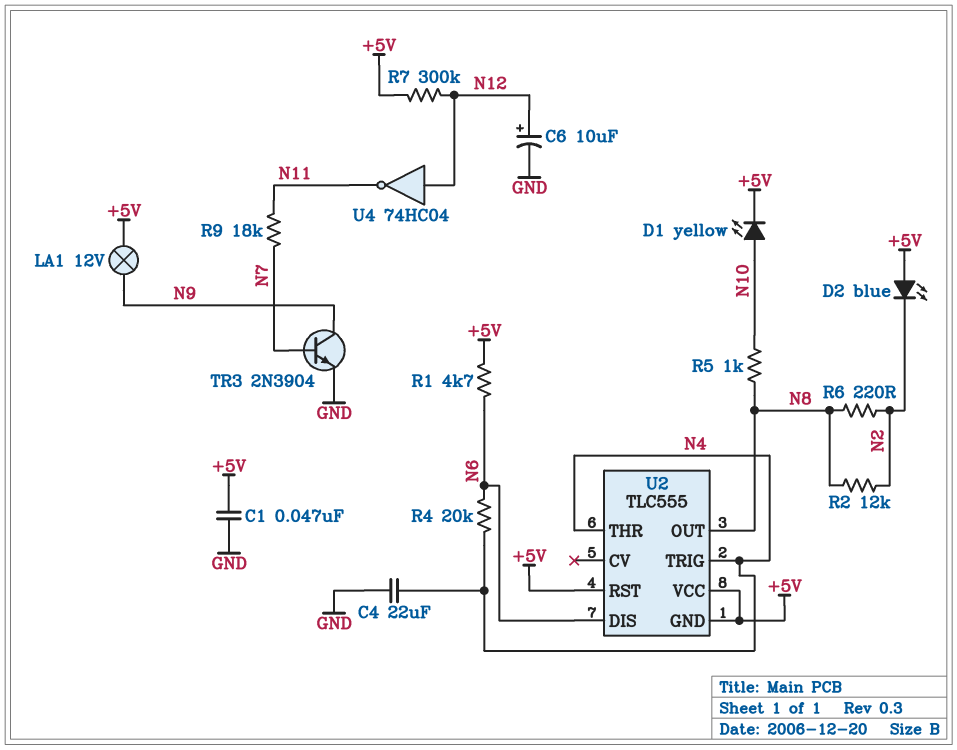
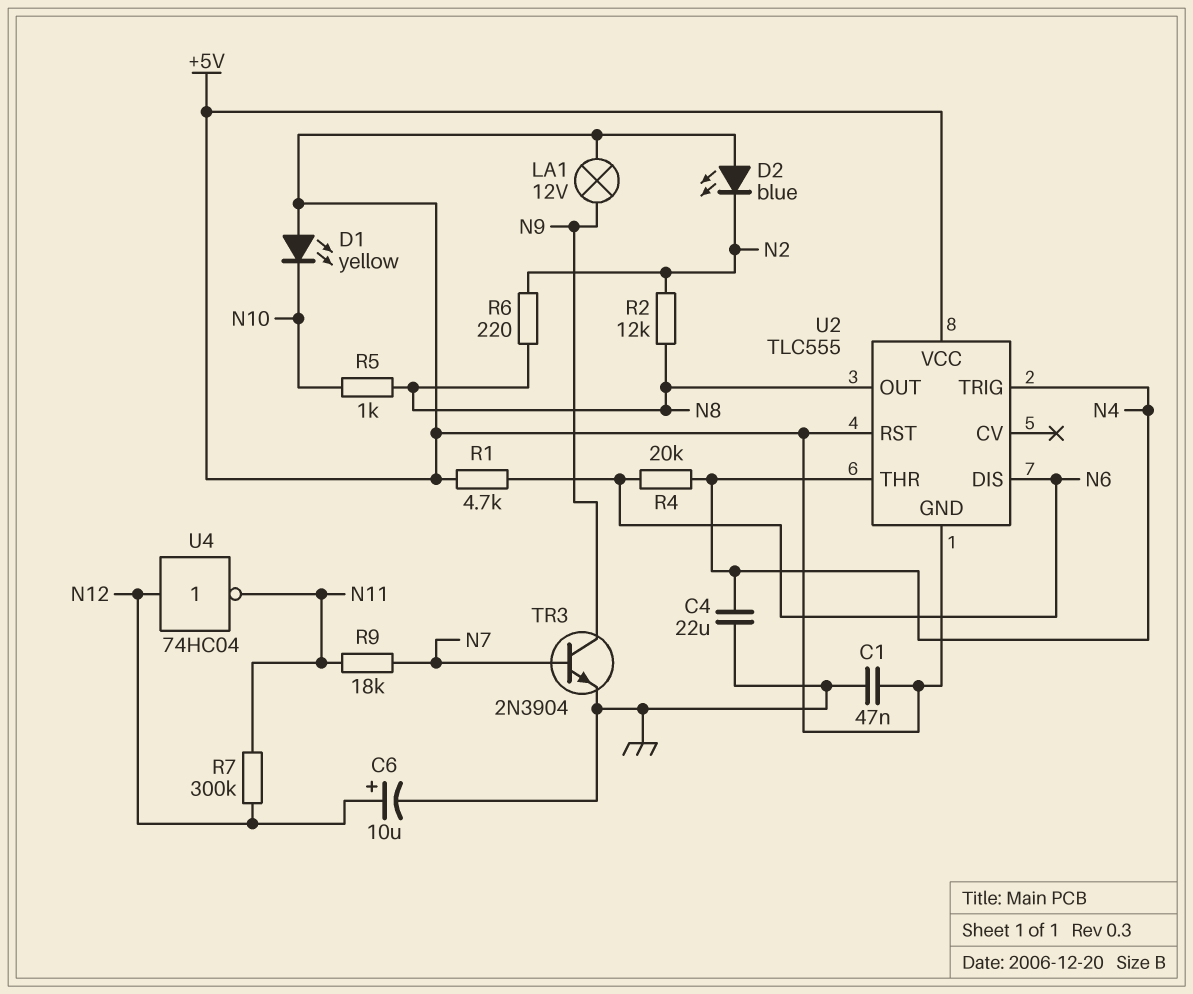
D1: LED yellow (A N10, K +5V) -> LED yellow (A +5V, K N10)
R7: 300k (+5V, N12) -> 300k (N11, N12)

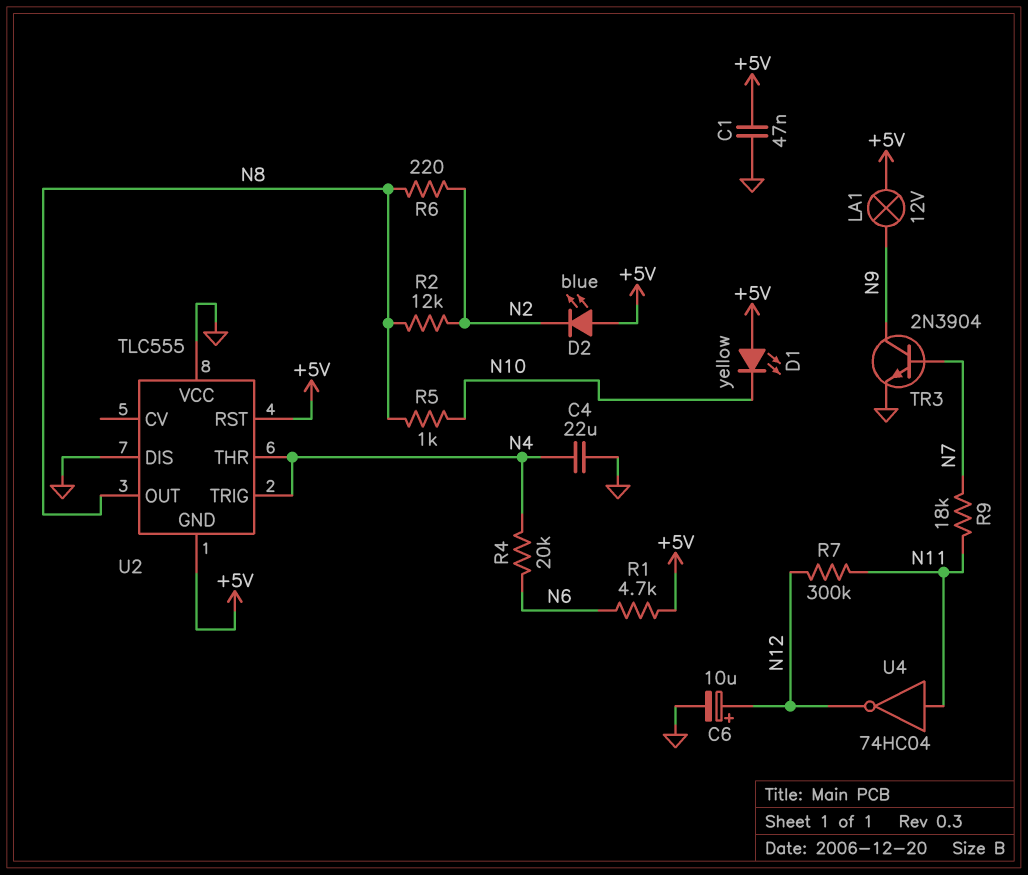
U2 pin DIS: N6 -> GND
U2 pin VCC: +5V -> GND
U4: NOT 74HC04 (in N12, out N11) -> NOT 74HC04 (in N11, out N12)

